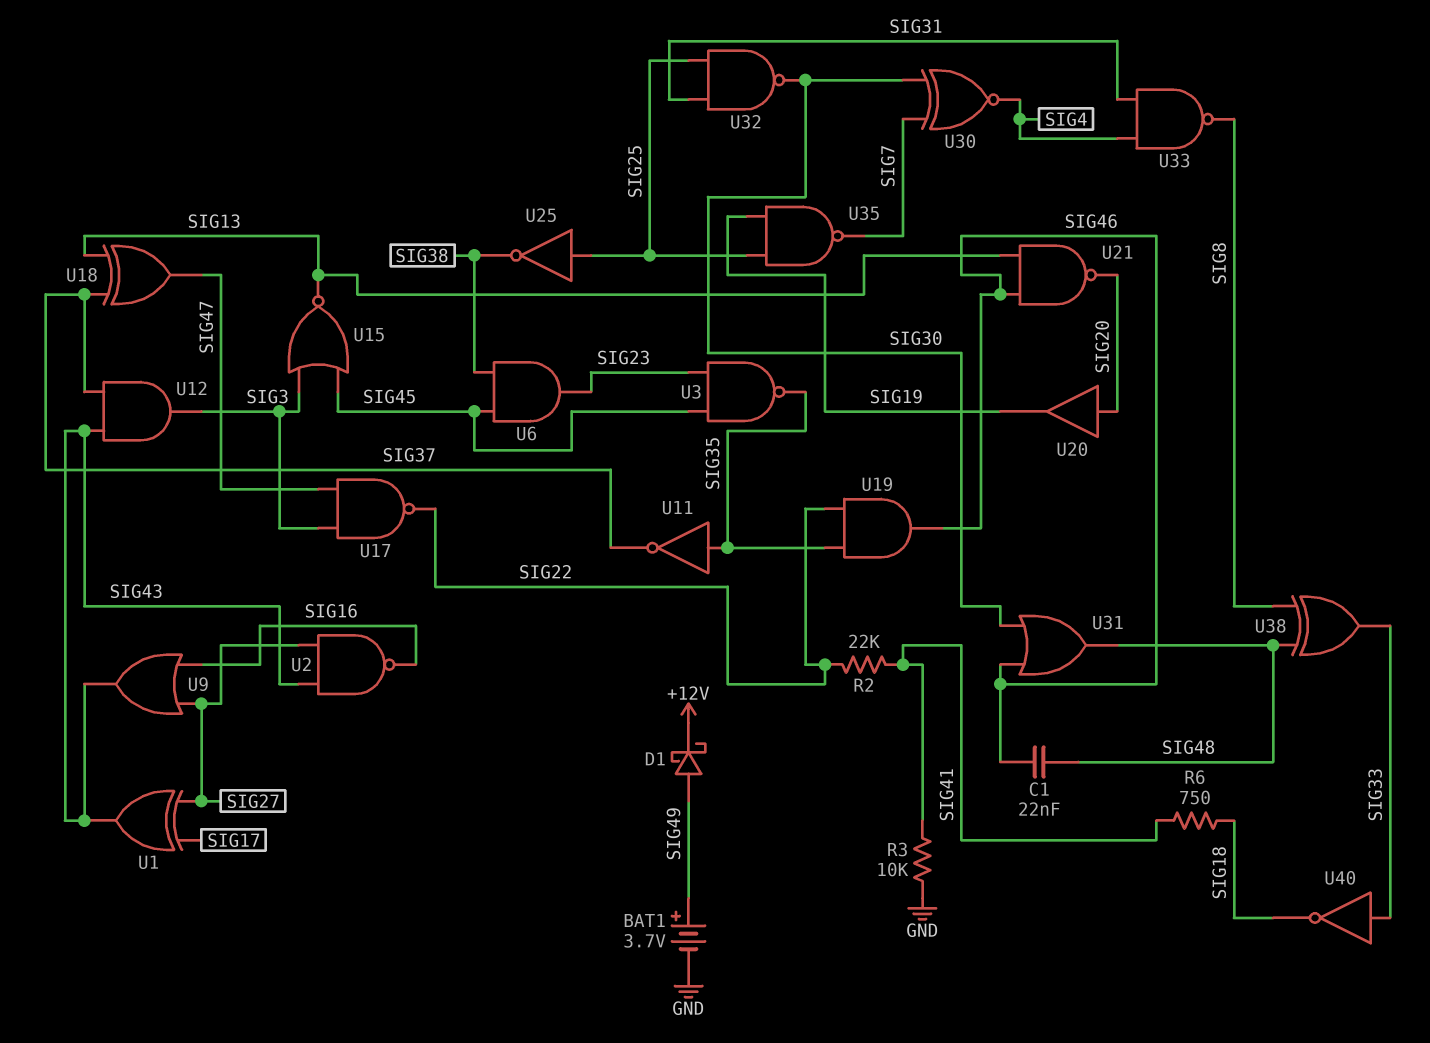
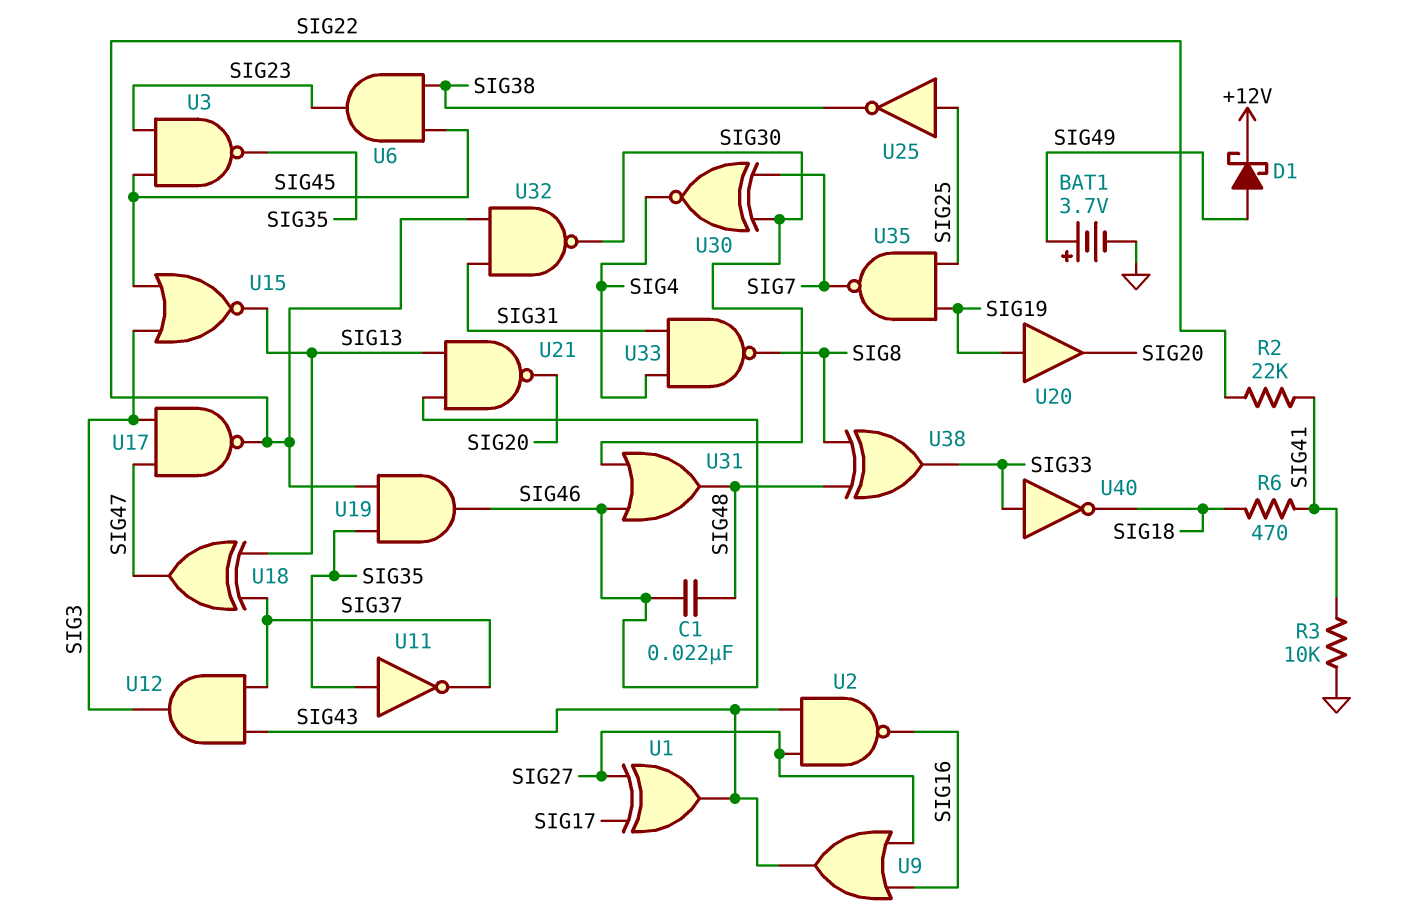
R6: 750 (SIG18, SIG41) -> 470 (SIG18, SIG41)
U20: buffer (in SIG20, out SIG19) -> buffer (in SIG19, out SIG20)
U32: NAND (in SIG25, in SIG31, out SIG30) -> NAND (in SIG22, in SIG31, out SIG30)

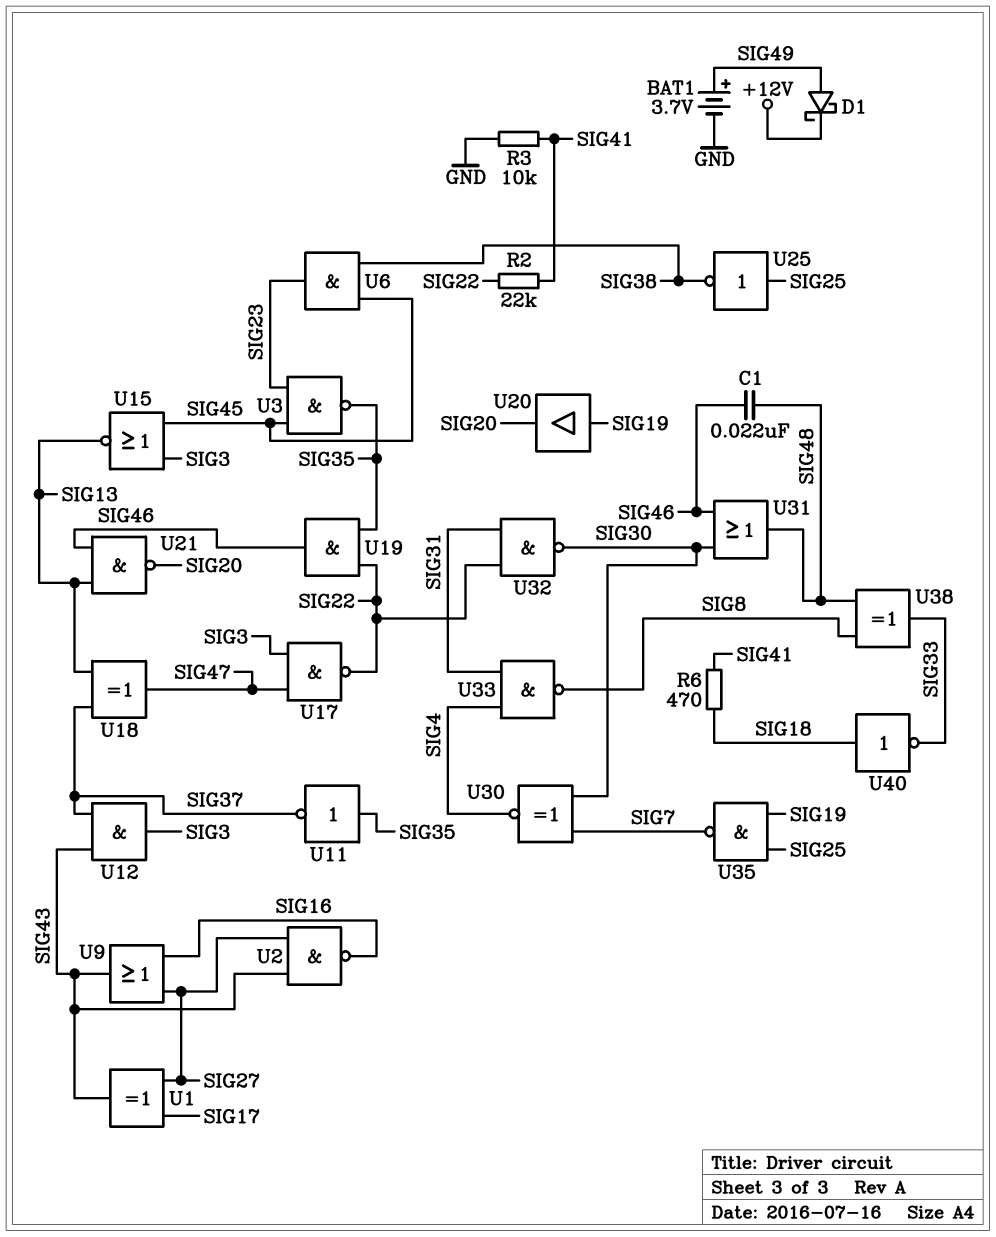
U40: NOT (in SIG33, out SIG18) -> NOT (in SIG18, out SIG33)

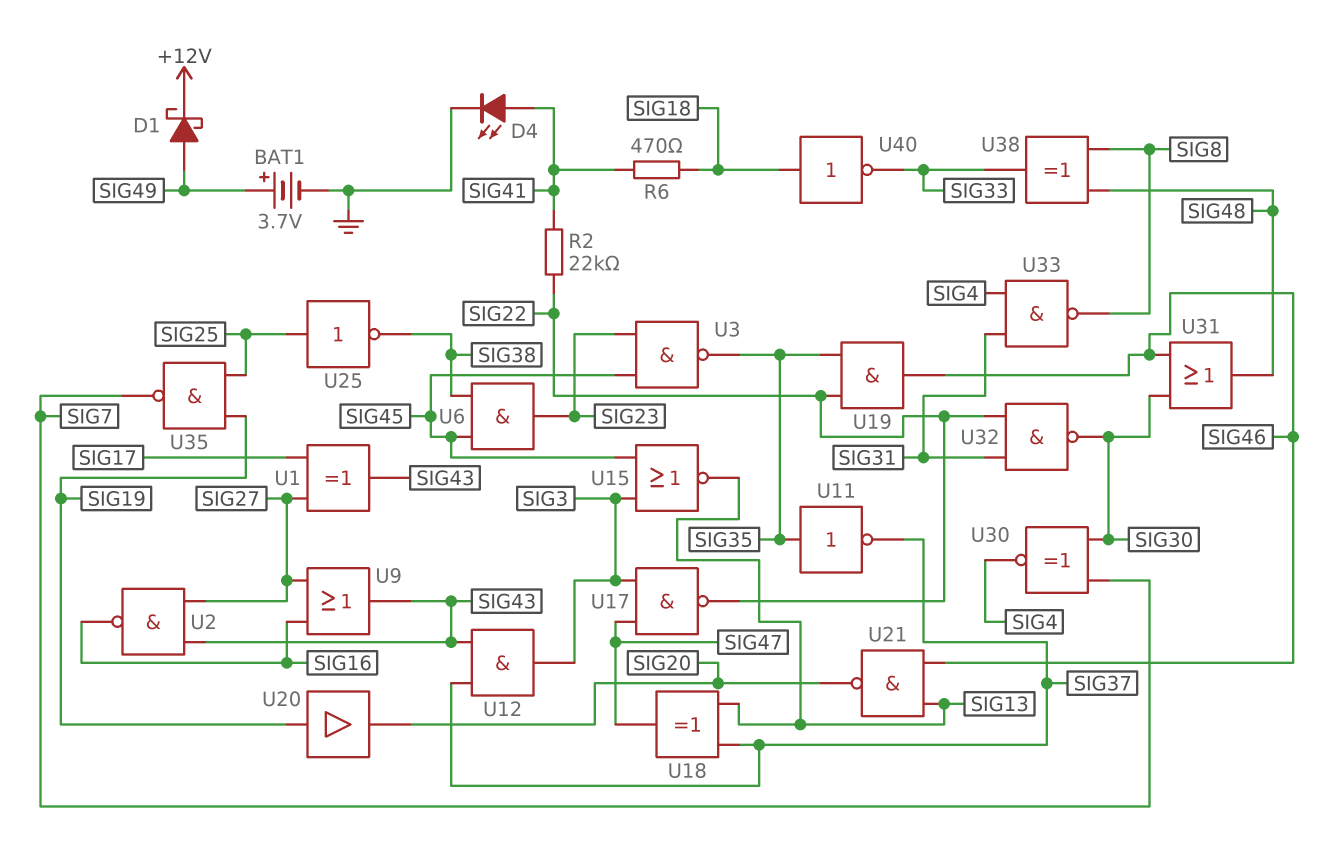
C1: 22nF (SIG46, SIG48) -> none
D4: none -> LED (A SIG41, K GND)
R3: 10k (GND, SIG41) -> none

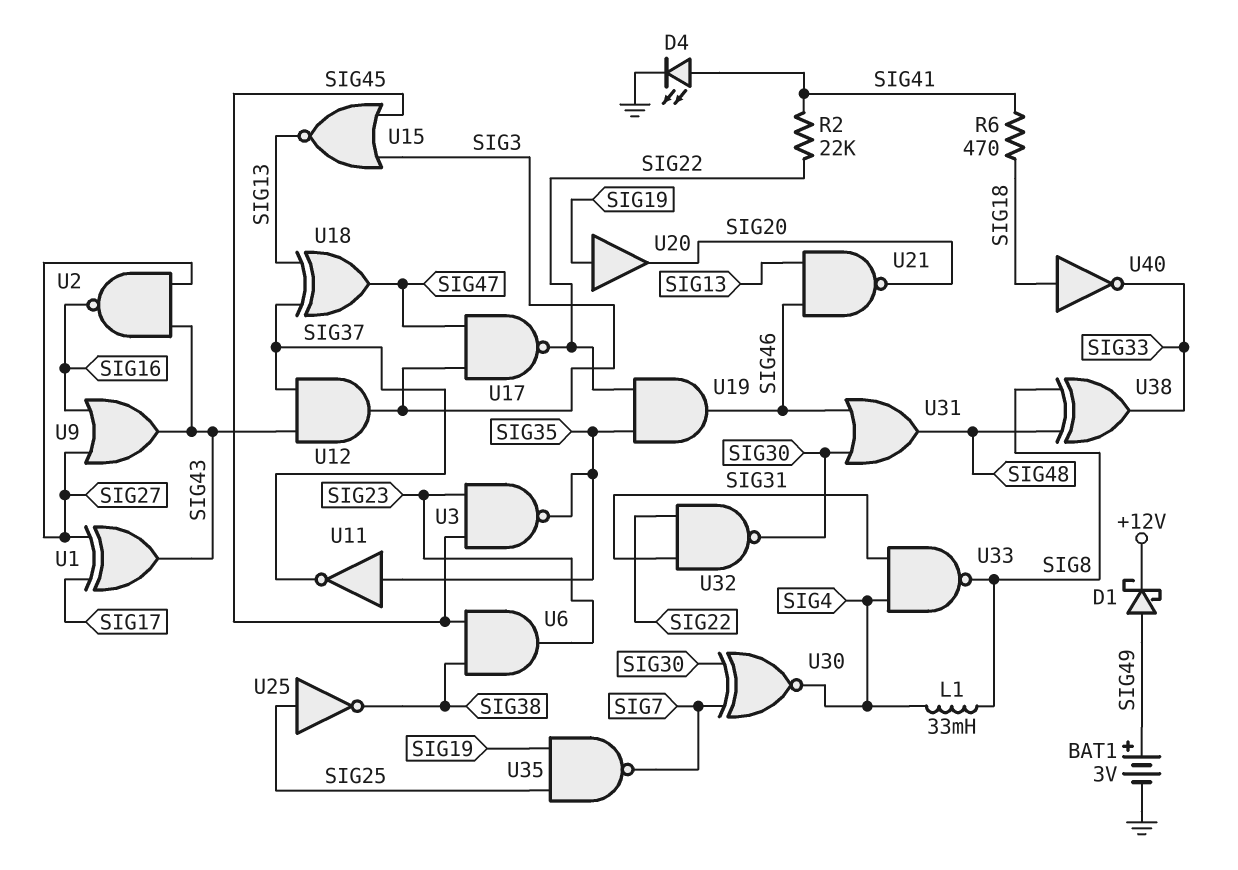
BAT1: 3.7V (plus SIG49, minus GND) -> 3V (plus SIG49, minus GND)
L1: none -> 33mH (SIG4, SIG8)

